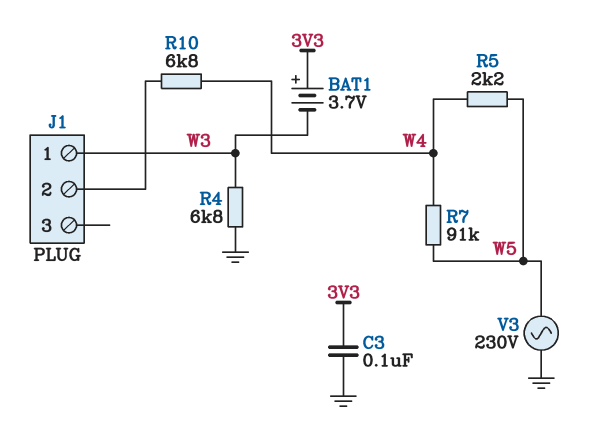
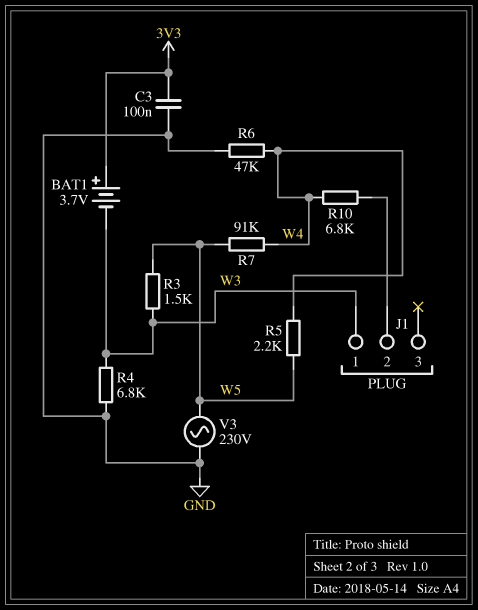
R3: none -> 1.5k (W3, W5)
R6: none -> 47k (GND, W4)

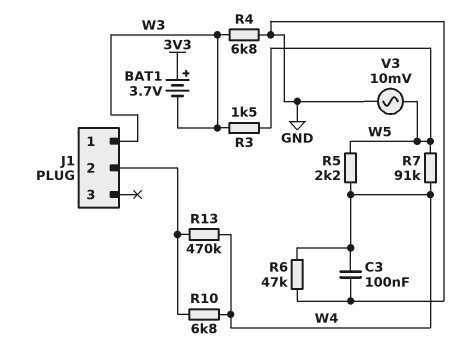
C3: 100nF (3V3, GND) -> 100nF (GND, W4)
R13: none -> 470k (J1/2, W4)
V3: AC 230V (GND, W5) -> AC 10mV (GND, W5)

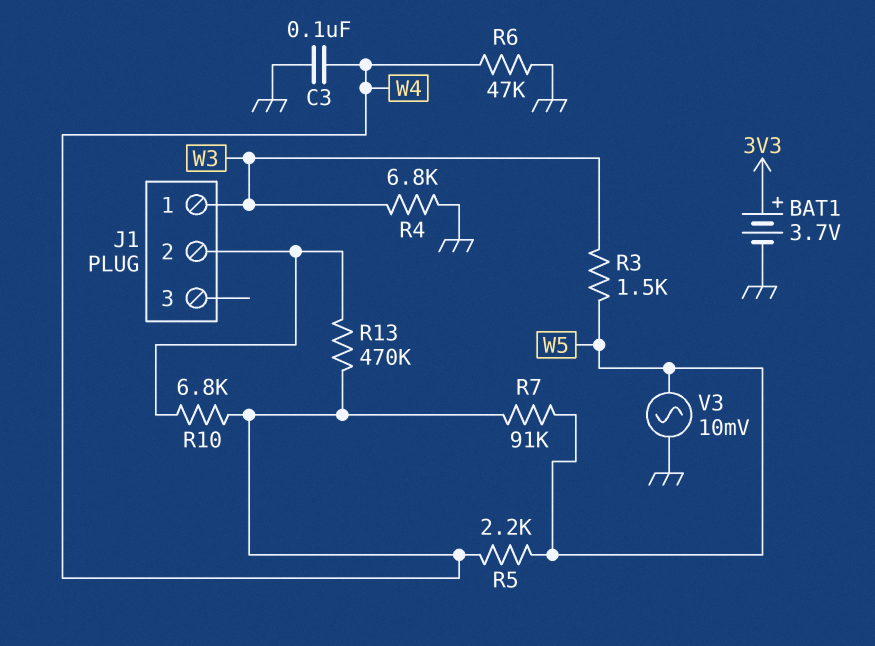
BAT1: 3.7V (plus 3V3, minus W3) -> 3.7V (plus 3V3, minus GND)

